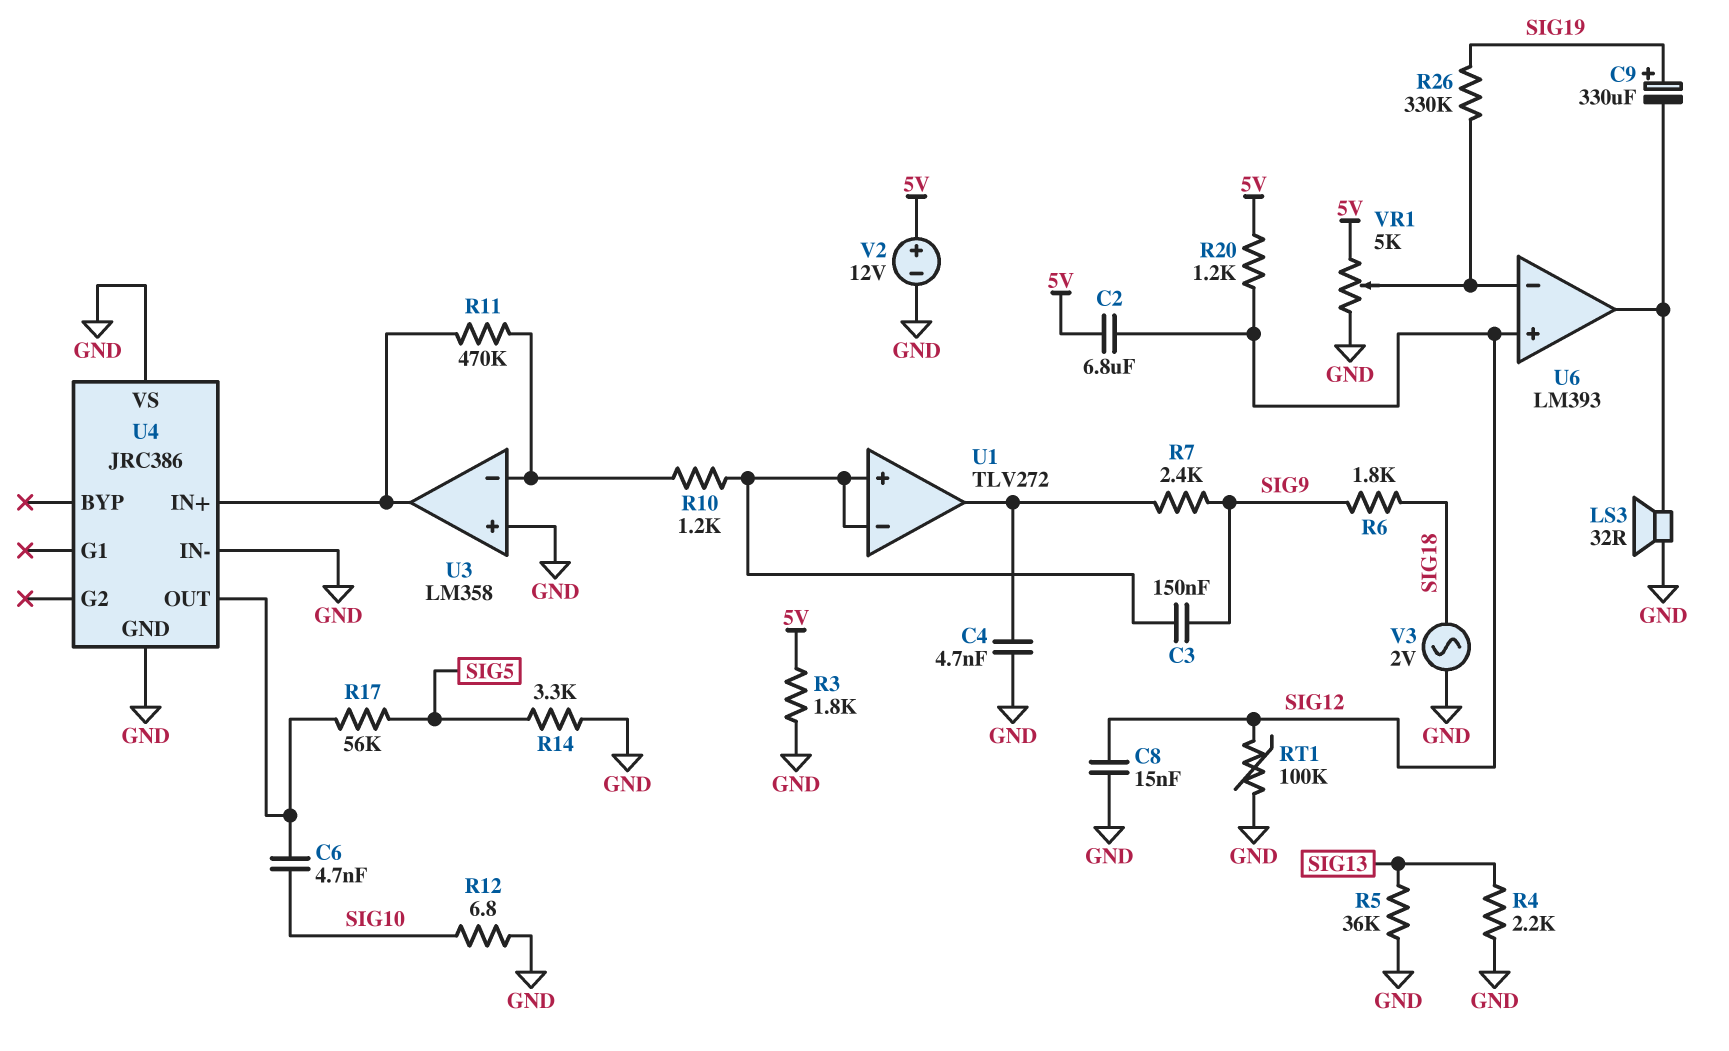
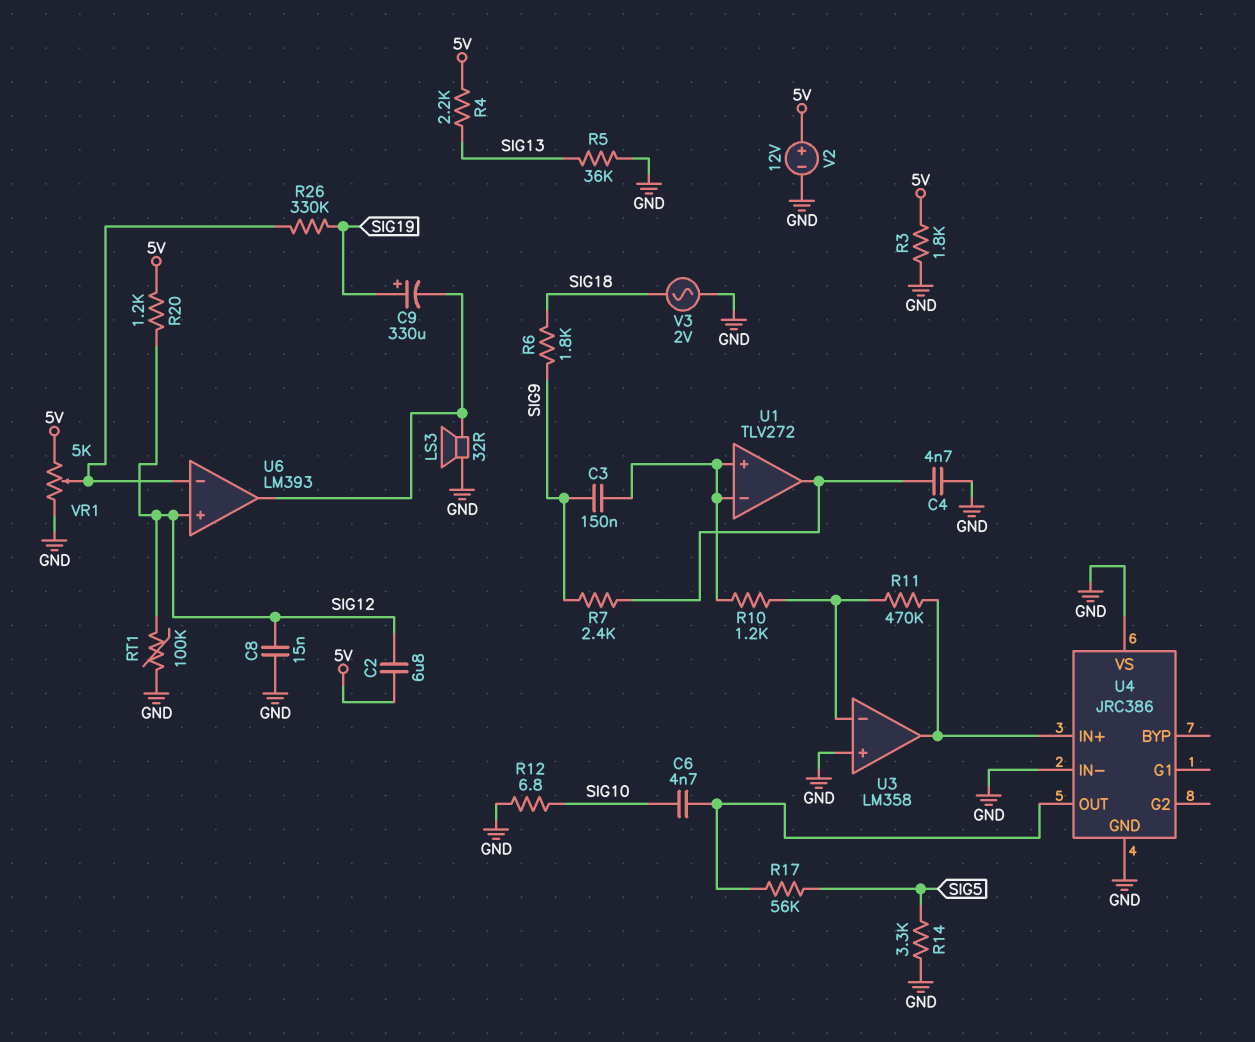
R4: 2.2k (GND, SIG13) -> 2.2k (5V, SIG13)

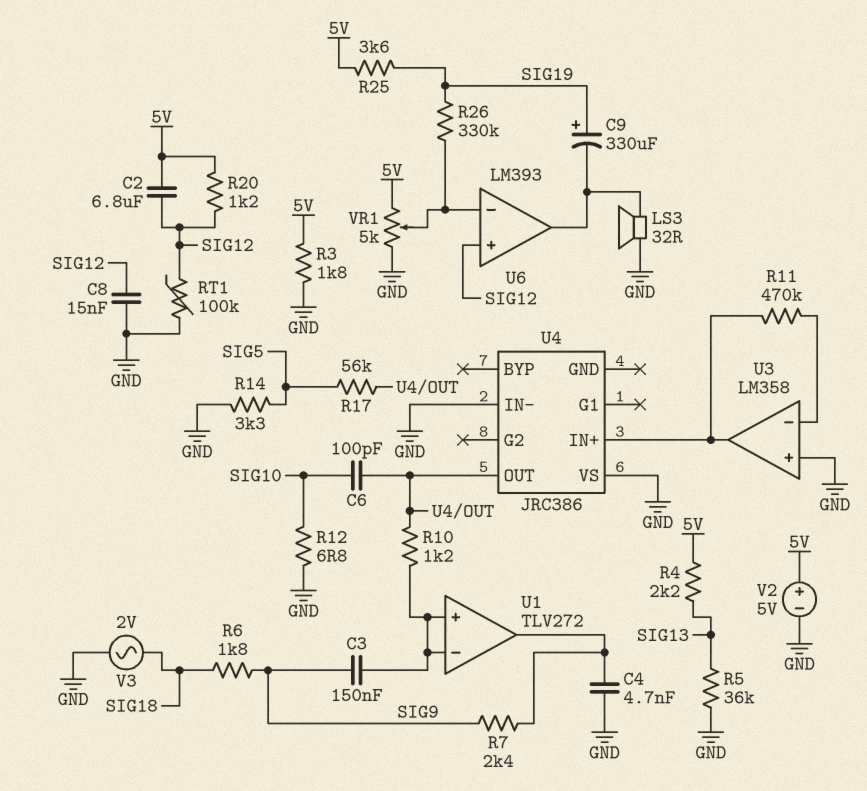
C6: 4.7nF (SIG10, U4/OUT) -> 100pF (SIG10, U4/OUT)
R10: 1.2k (U1/in+, U3/in-) -> 1.2k (U1/in+, U4/OUT)
R25: none -> 3.6k (5V, SIG19)
U4 pin GND: GND -> none
V2: 12V (plus 5V, minus GND) -> 5V (plus 5V, minus GND)

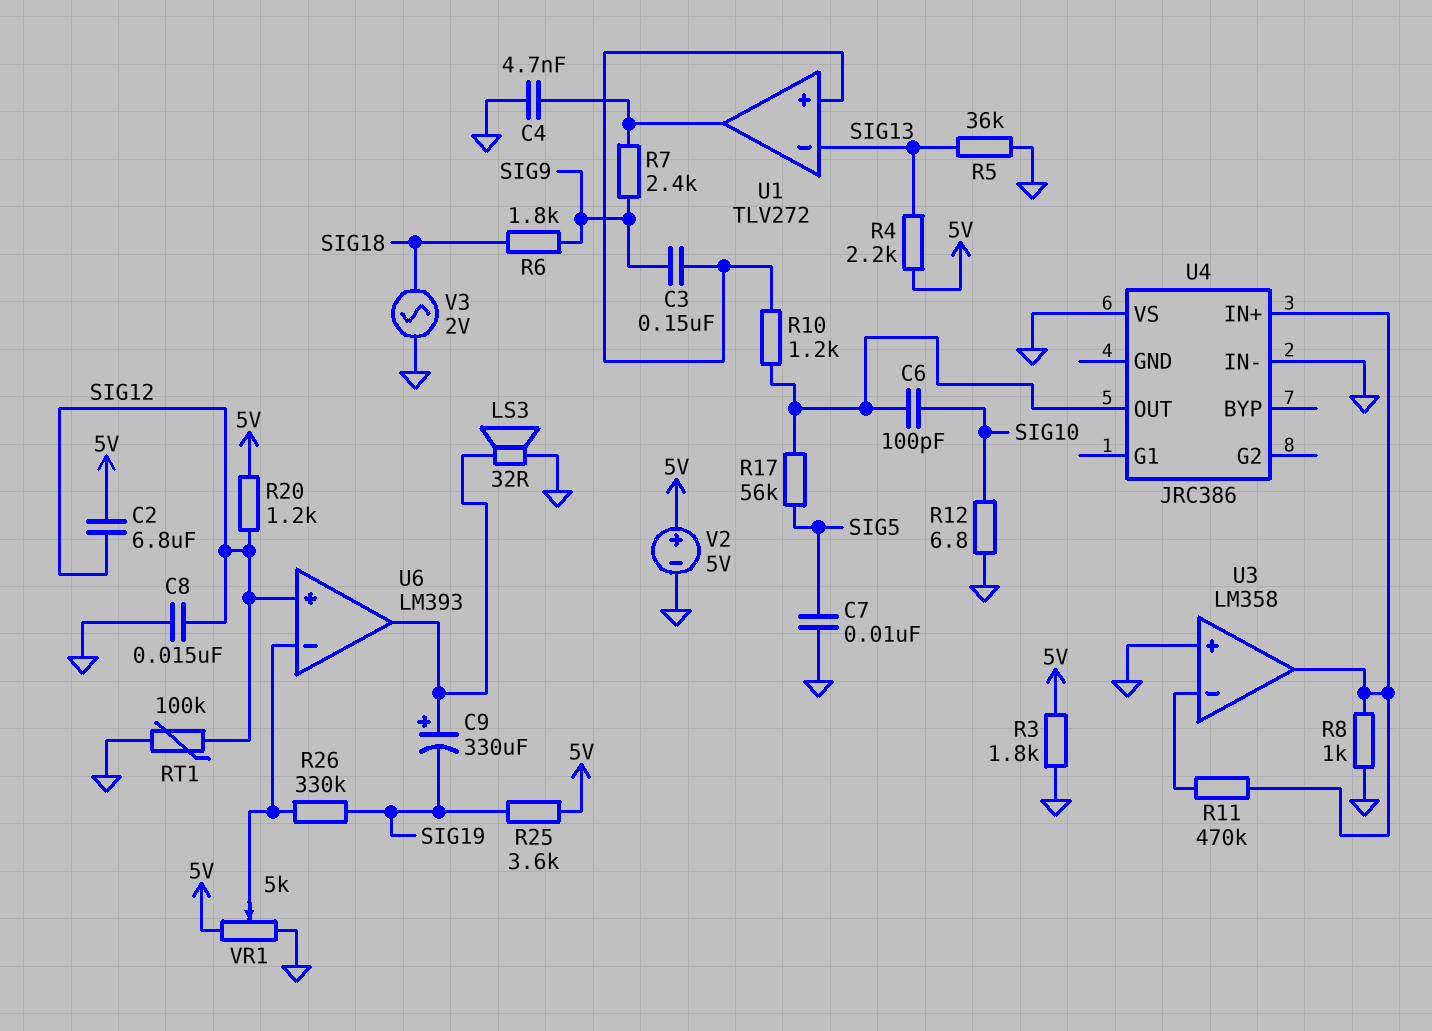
C7: none -> 10nF (GND, SIG5)
C9: 330uF (plus SIG19, minus U6/out) -> 330uF (plus U6/out, minus SIG19)
R8: none -> 1k (GND, U3/out)
R14: 3.3k (GND, SIG5) -> none
U1 pin in-: U1/in+ -> SIG13

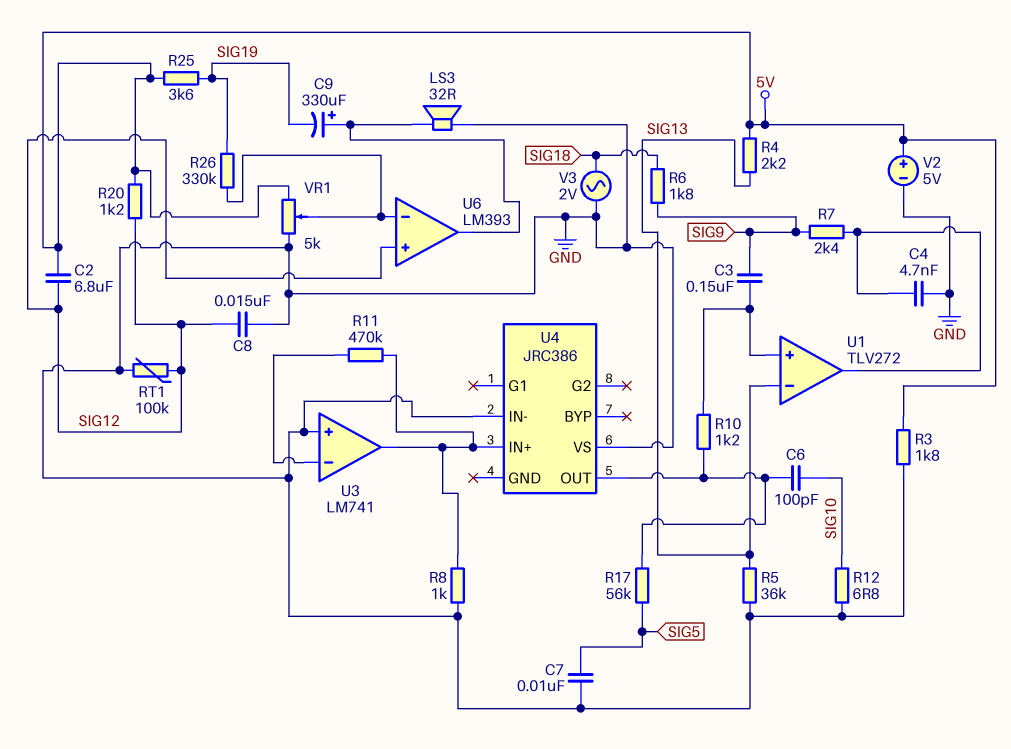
U3: LM358 -> LM741

